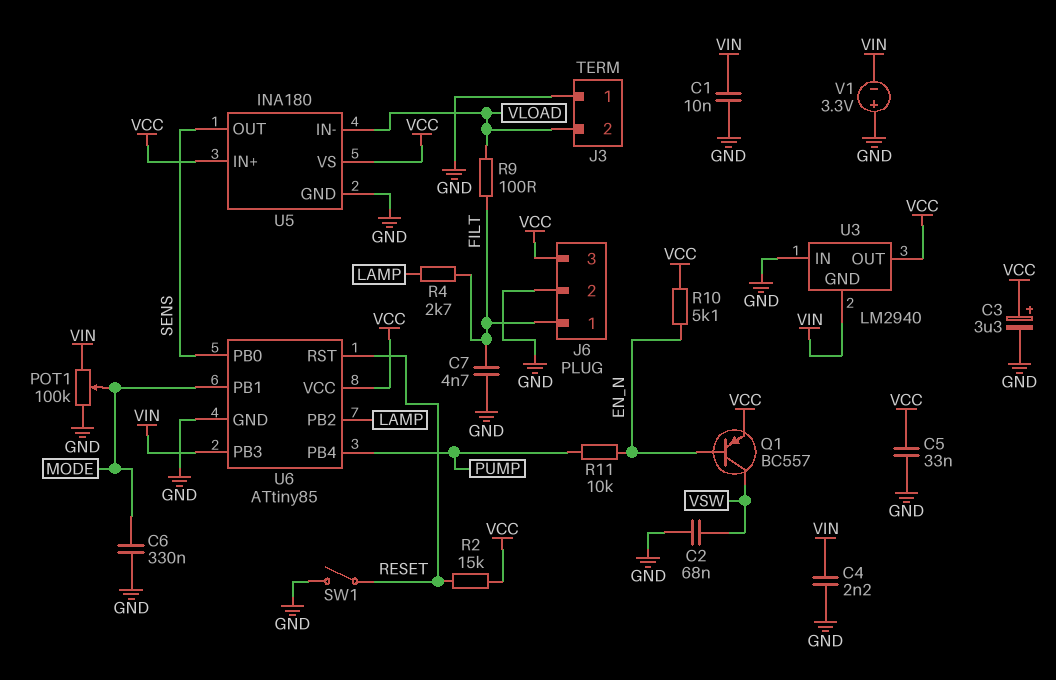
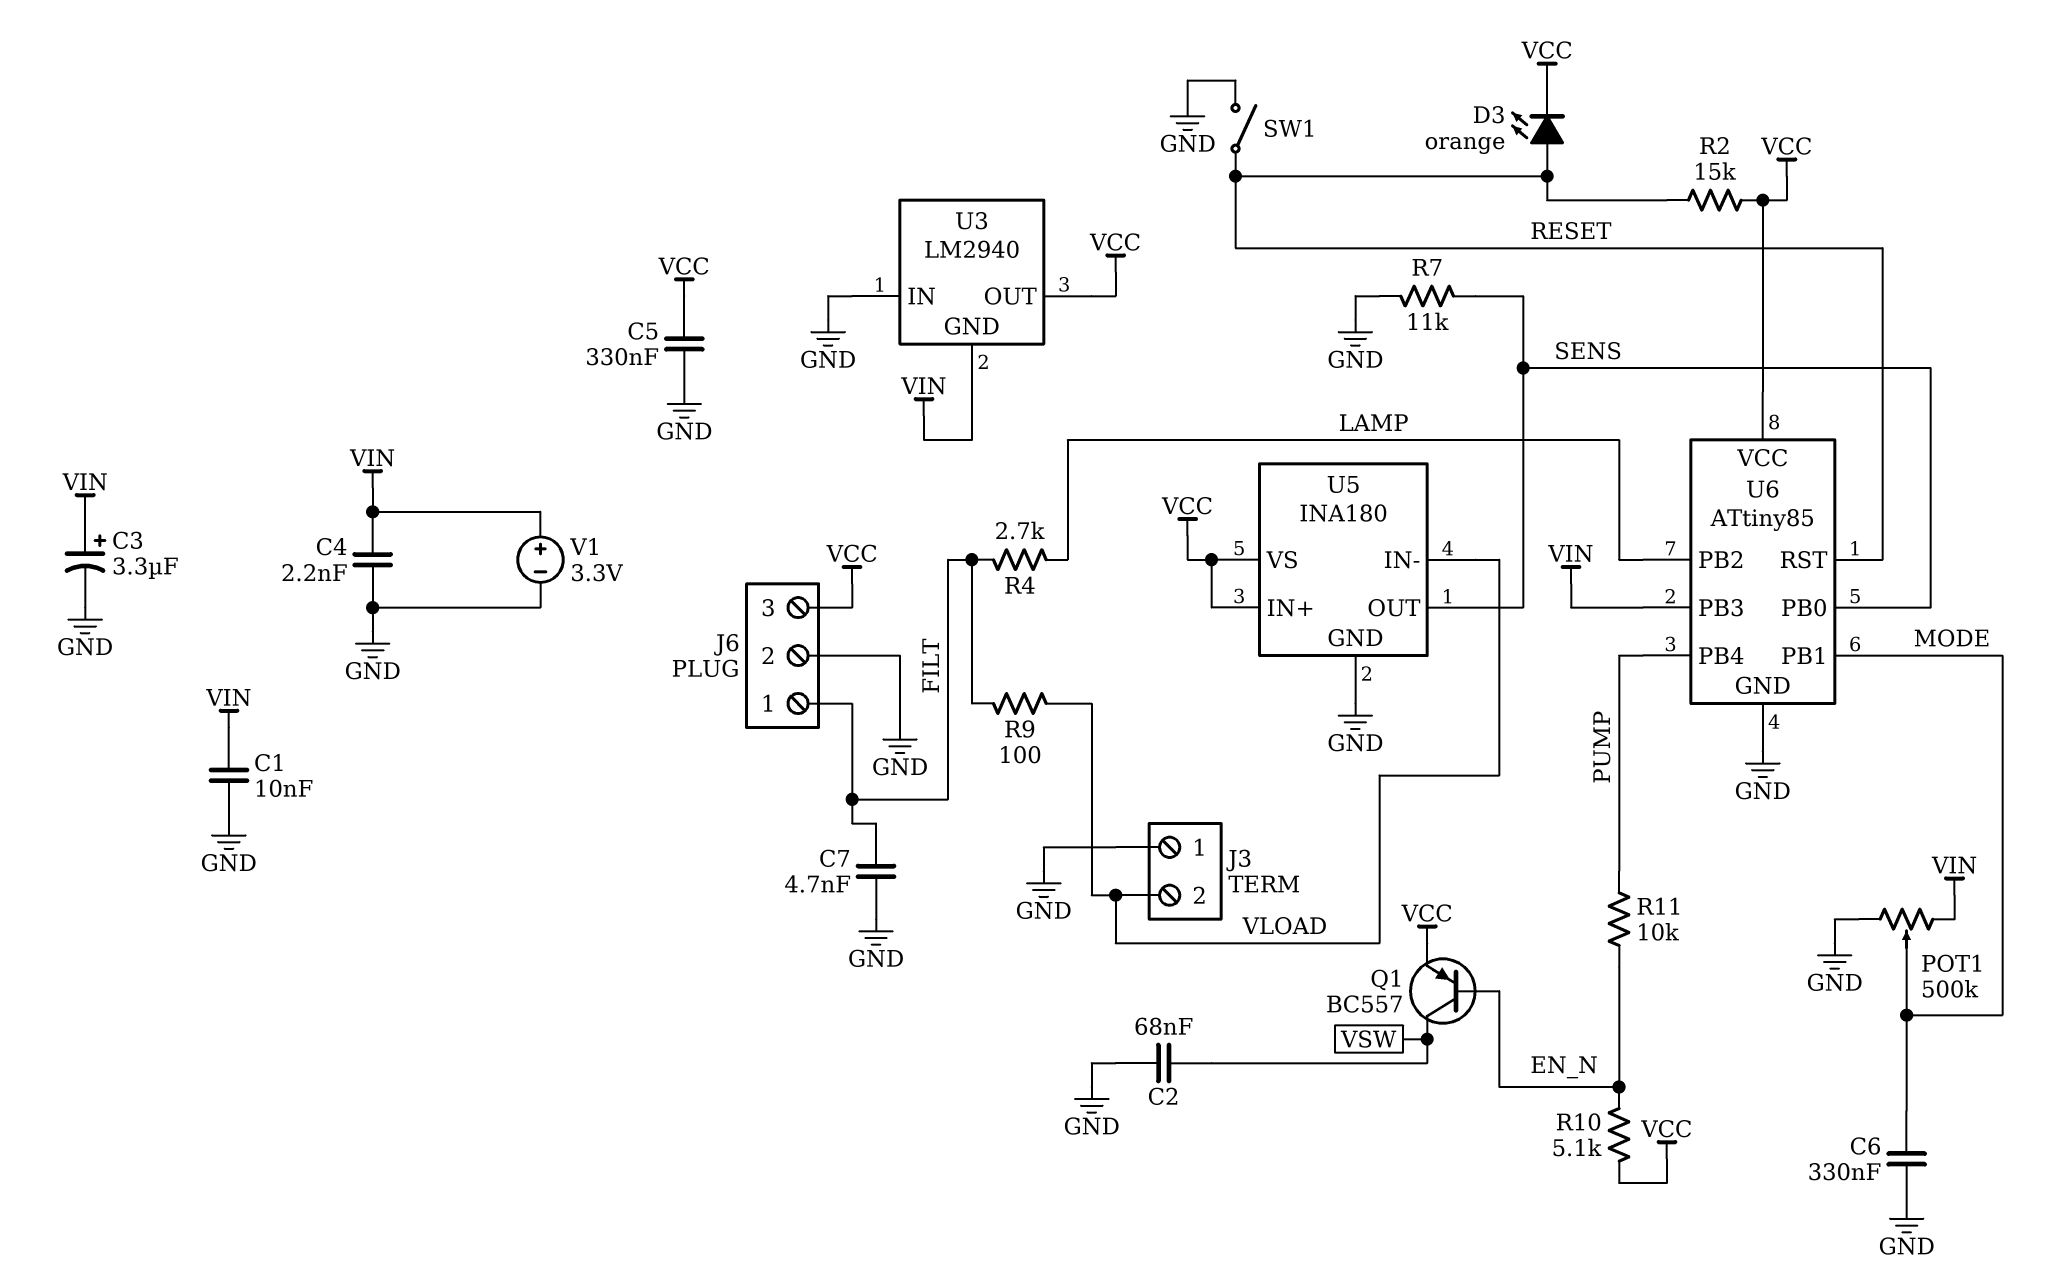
C3: 3.3uF (plus VCC, minus GND) -> 3.3uF (plus VIN, minus GND)
C5: 33nF (GND, VCC) -> 330nF (GND, VCC)
D3: none -> LED orange (A RESET, K VCC)
POT1: 100k (GND, VIN, wiper MODE) -> 500k (GND, VIN, wiper MODE)
R7: none -> 11k (GND, SENS)
V1: 3.3V (plus GND, minus VIN) -> 3.3V (plus VIN, minus GND)

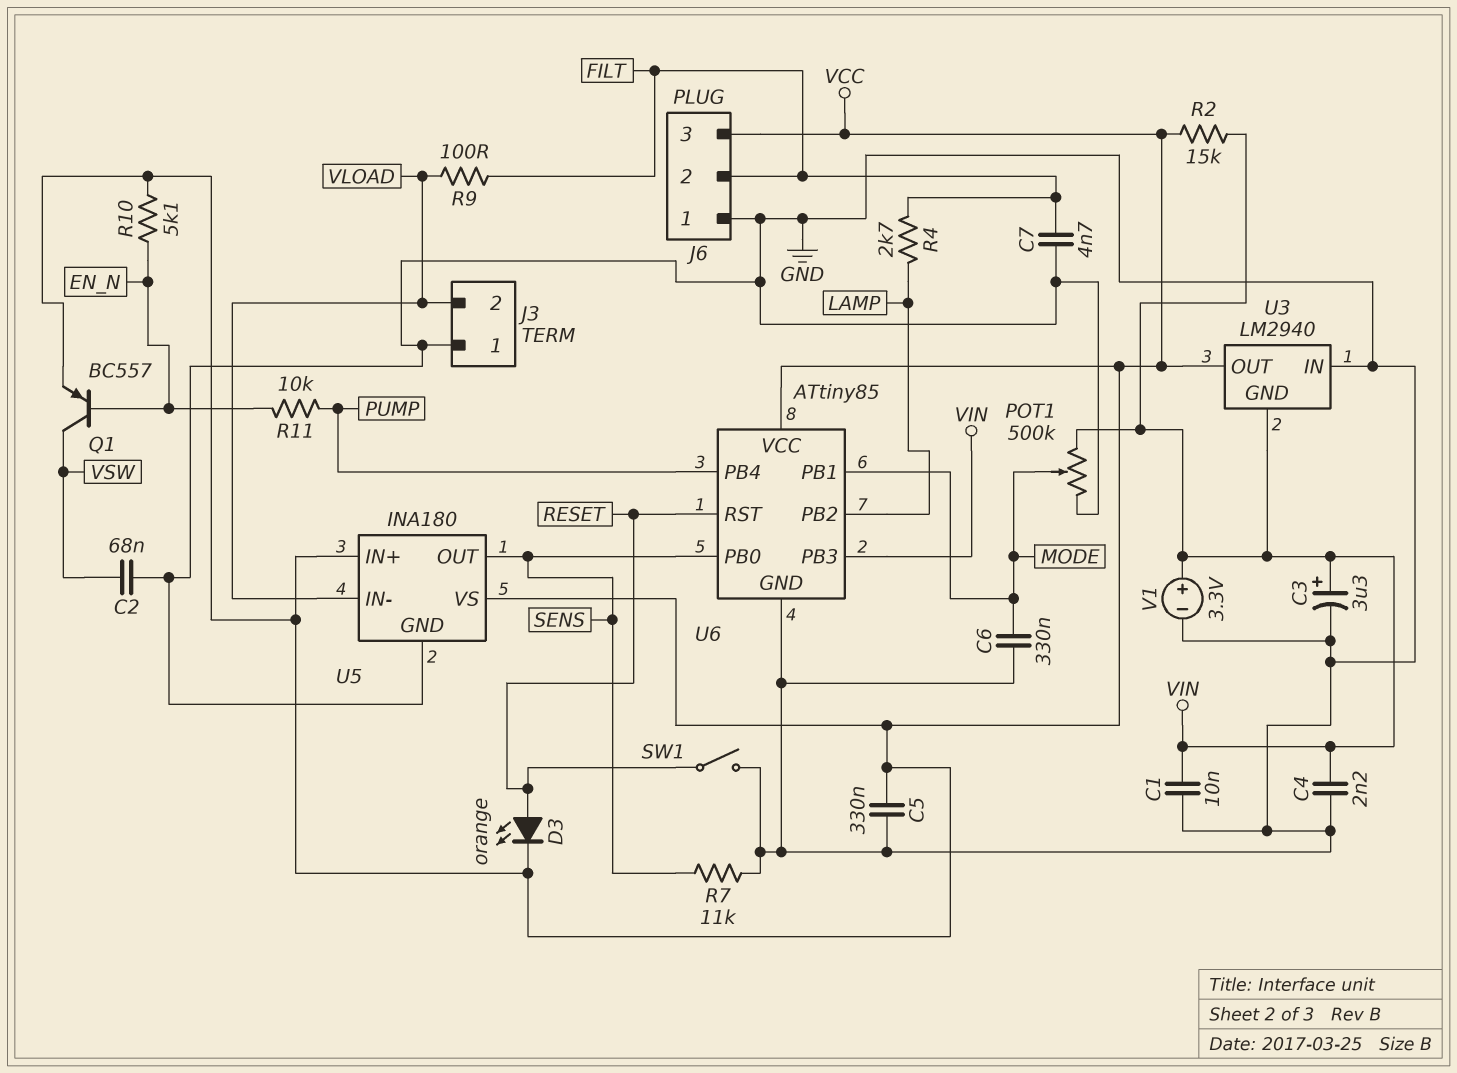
J6 pin 1: FILT -> GND
J6 pin 2: GND -> FILT
R2: 15k (RESET, VCC) -> 15k (VCC, VIN)

